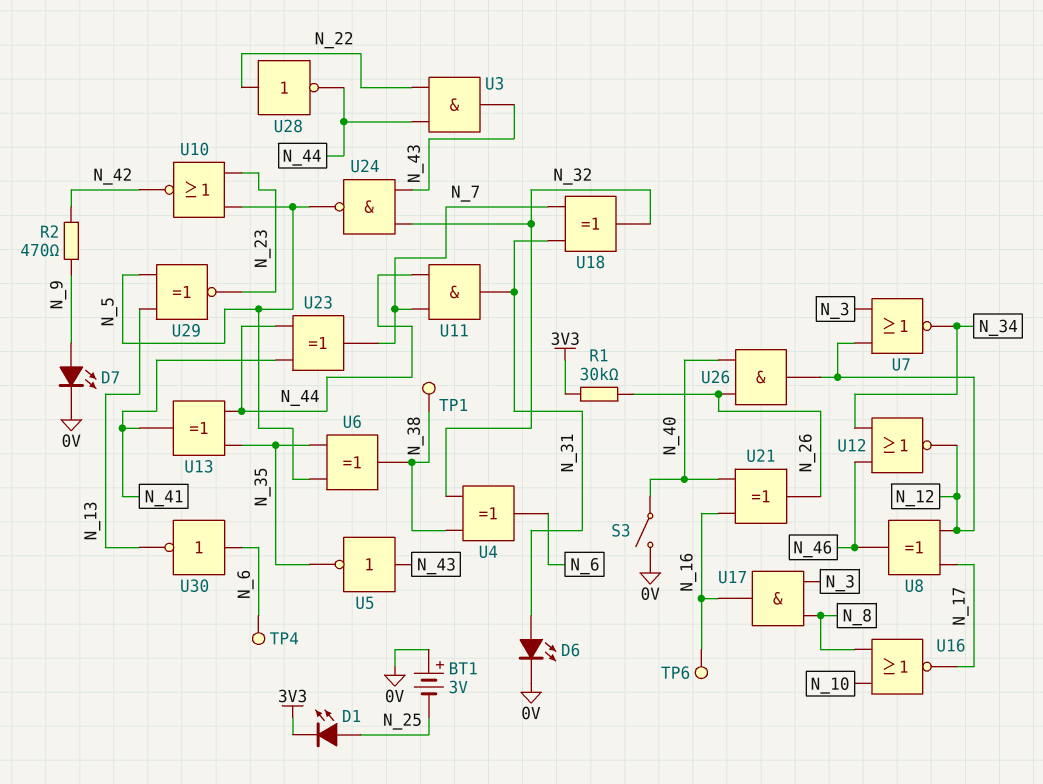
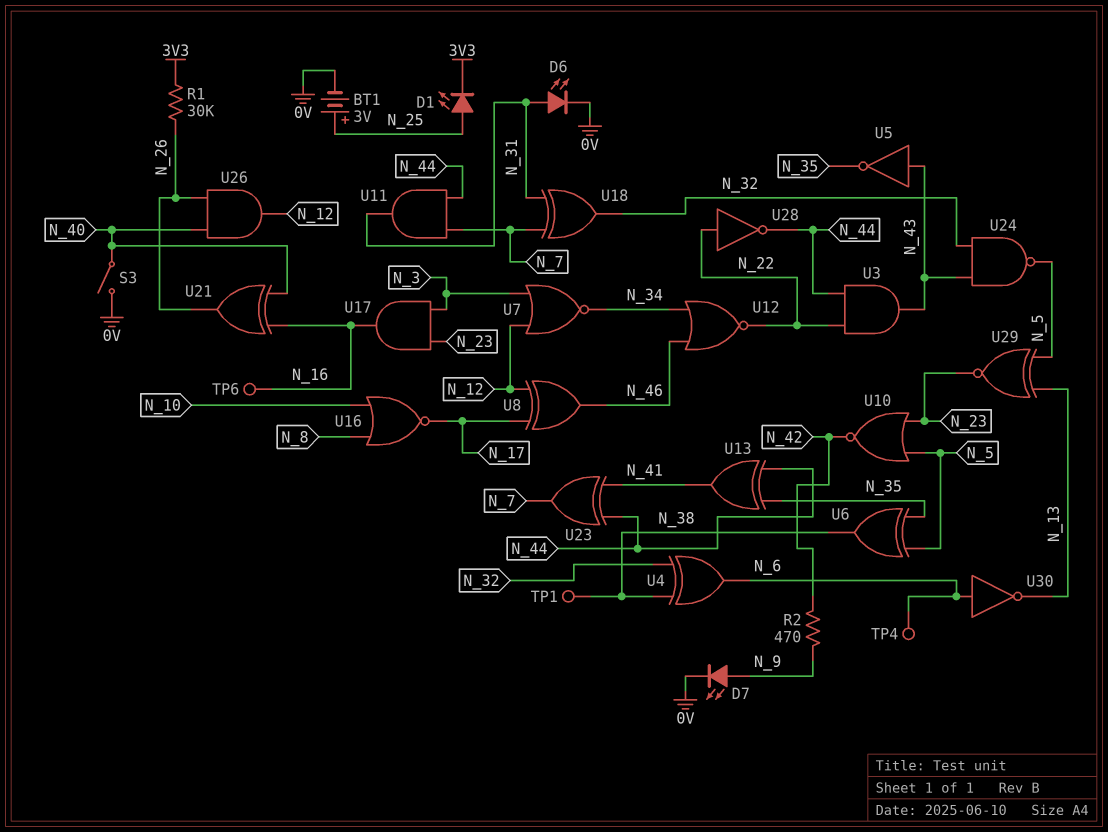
BT1: 3V (plus 0V, minus N_25) -> 3V (plus N_25, minus 0V)
U12: NOR (in N_34, in N_46, out N_12) -> NOR (in N_34, in N_46, out N_22)
U17: AND (in N_3, in N_8, out N_16) -> AND (in N_3, in N_23, out N_16)

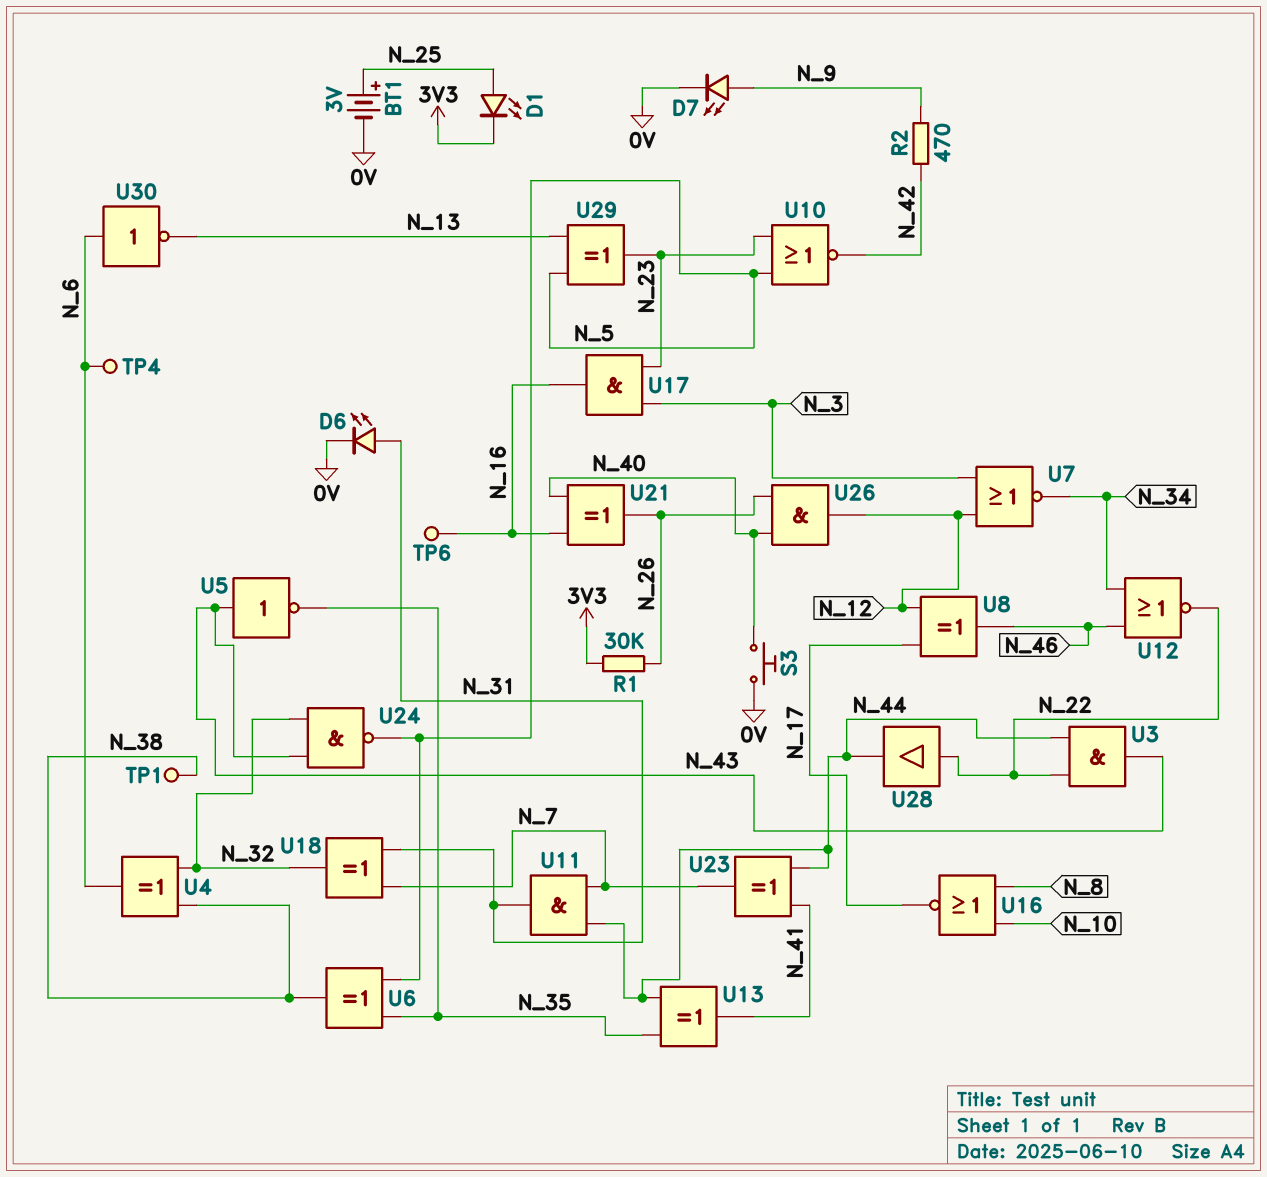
S3: switch (0V, N_40) -> button (0V, N_40)
U28: NOT (in N_22, out N_44) -> buffer (in N_22, out N_44)
U29: XNOR (in N_5, in N_13, out N_23) -> XOR (in N_5, in N_13, out N_23)

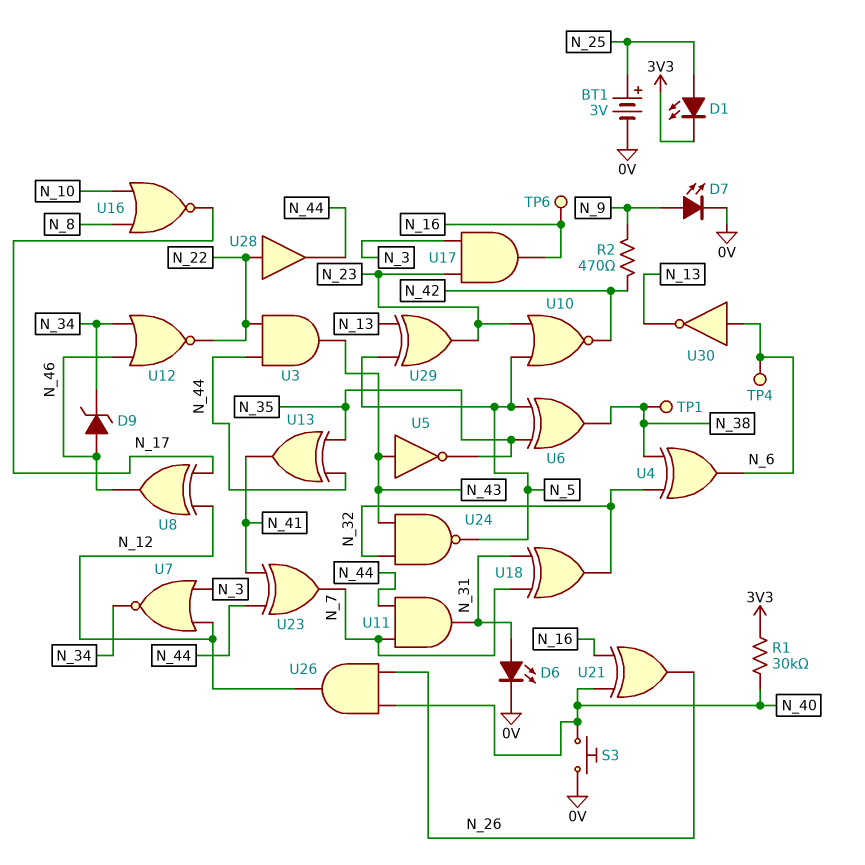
D9: none -> zener (A N_46, K N_34)
R1: 30k (3V3, N_26) -> 30k (3V3, N_40)

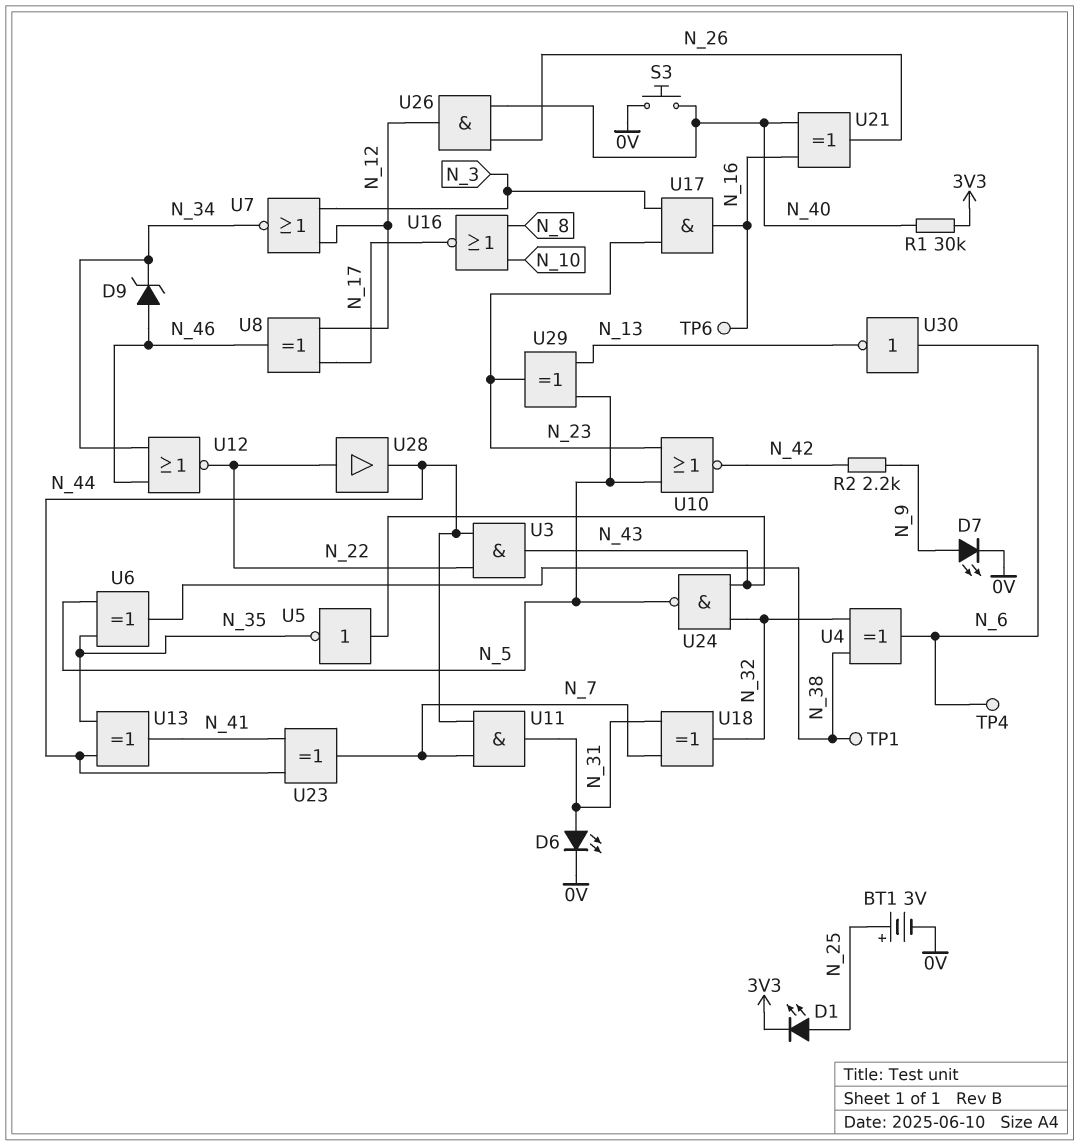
R2: 470 (N_9, N_42) -> 2.2k (N_9, N_42)

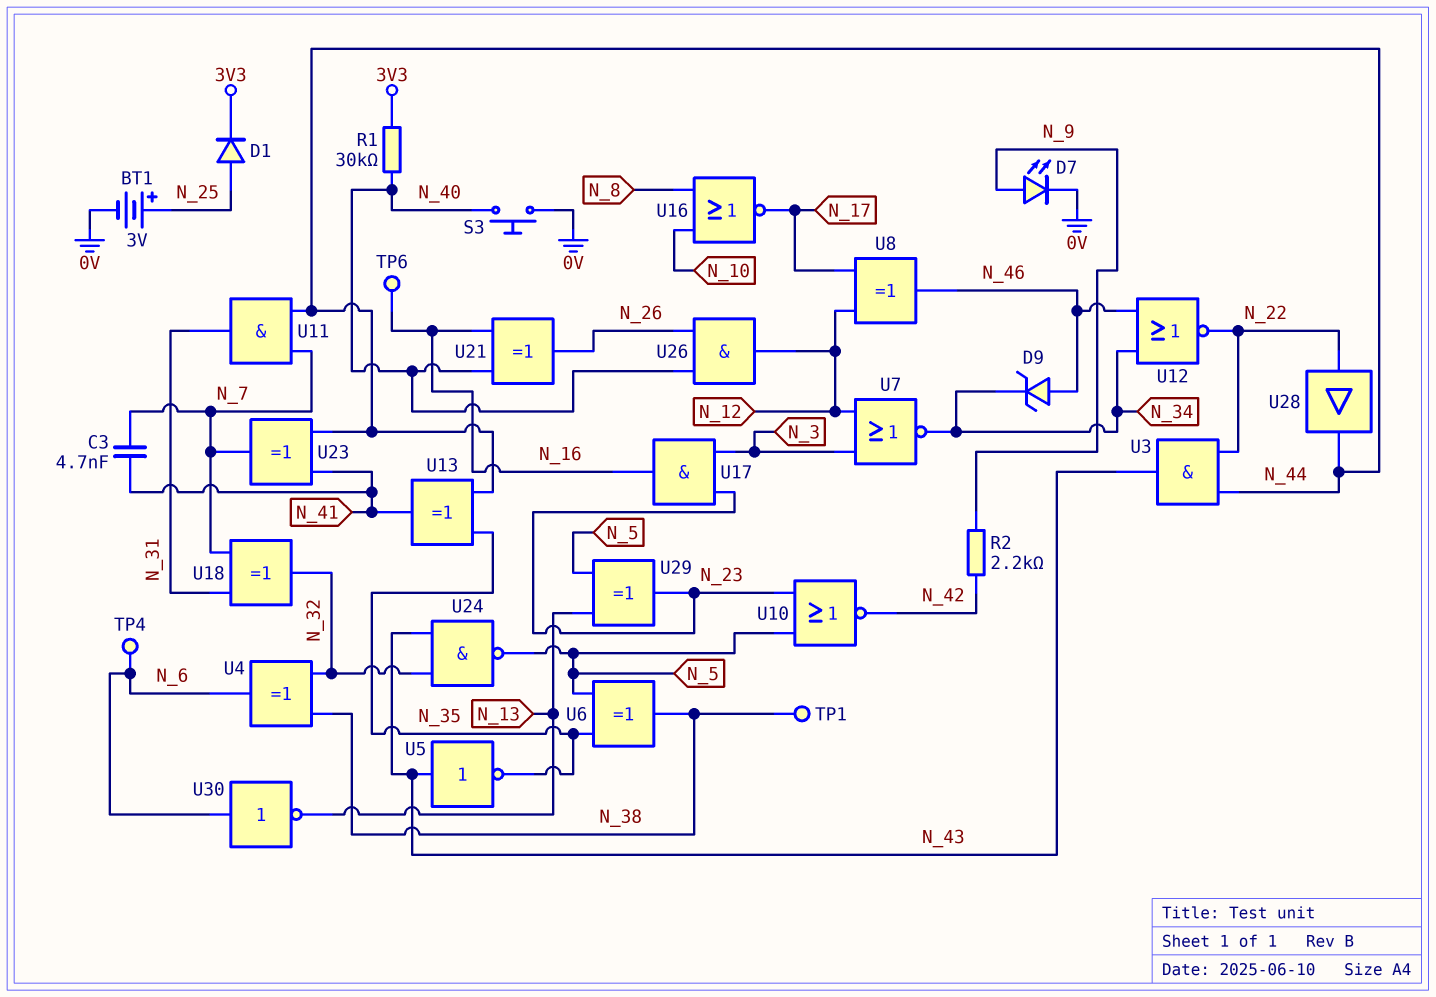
C3: none -> 4.7nF (N_7, N_41)
D1: LED (A N_25, K 3V3) -> diode (A N_25, K 3V3)
D6: LED (A N_31, K 0V) -> none

